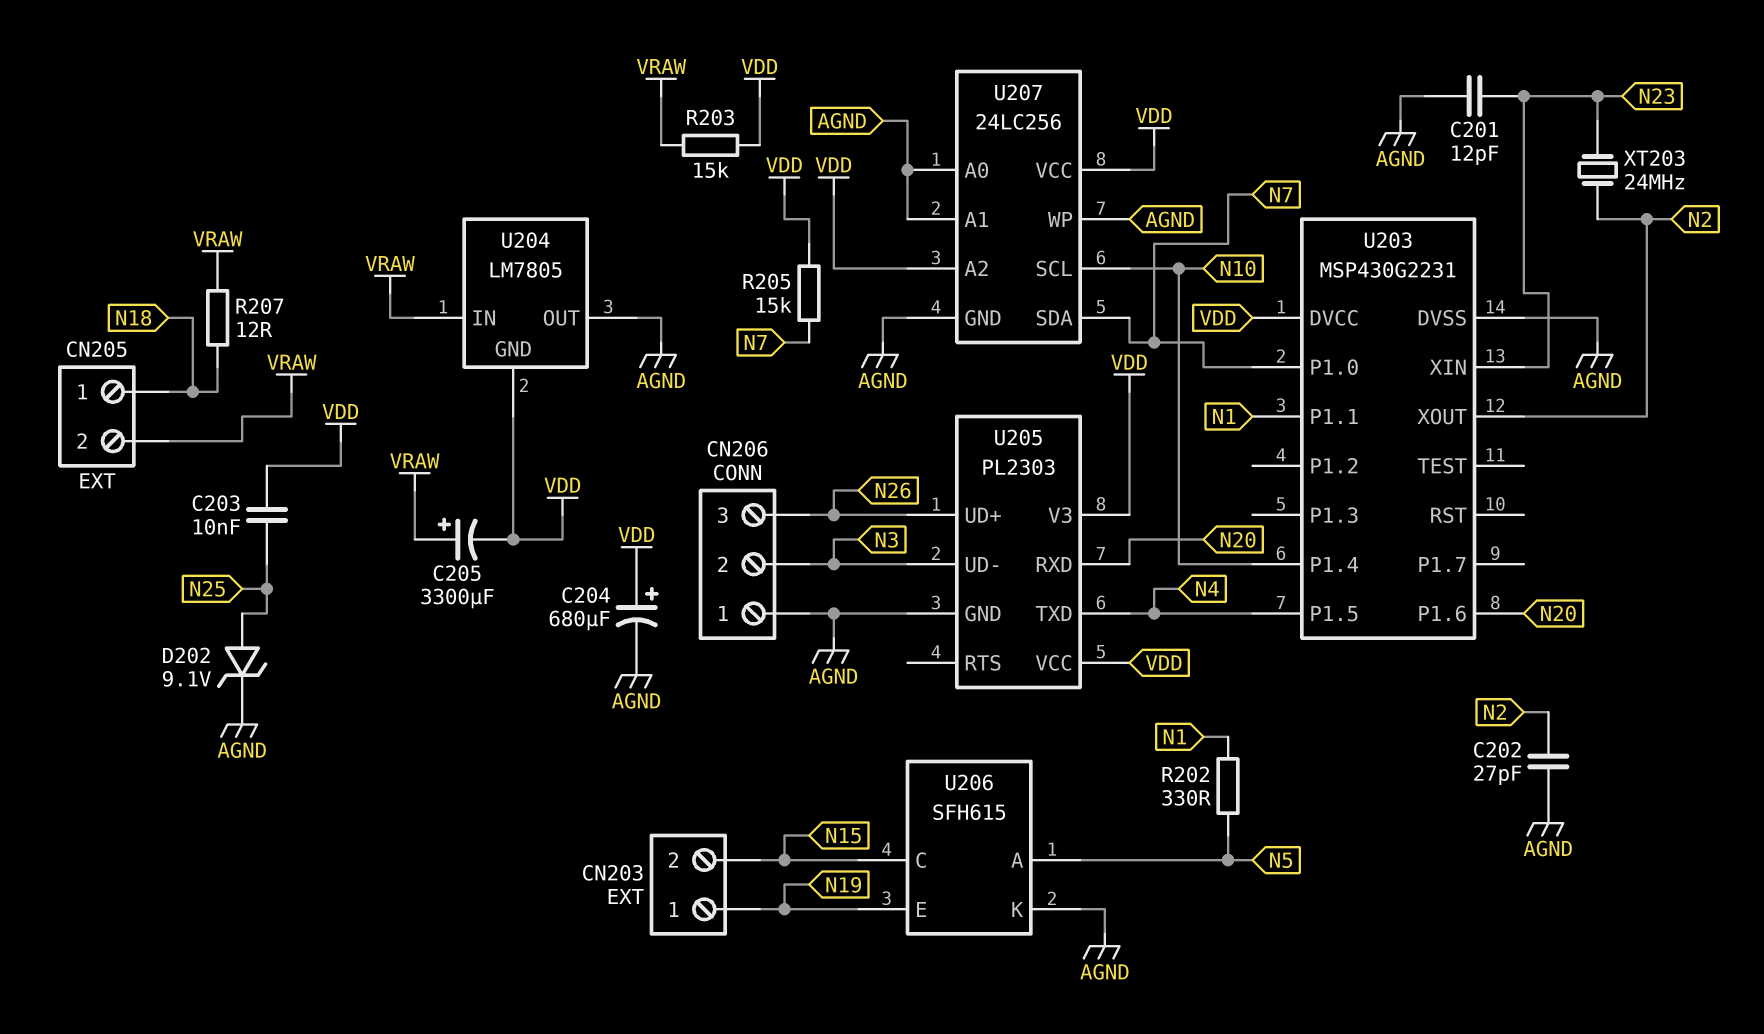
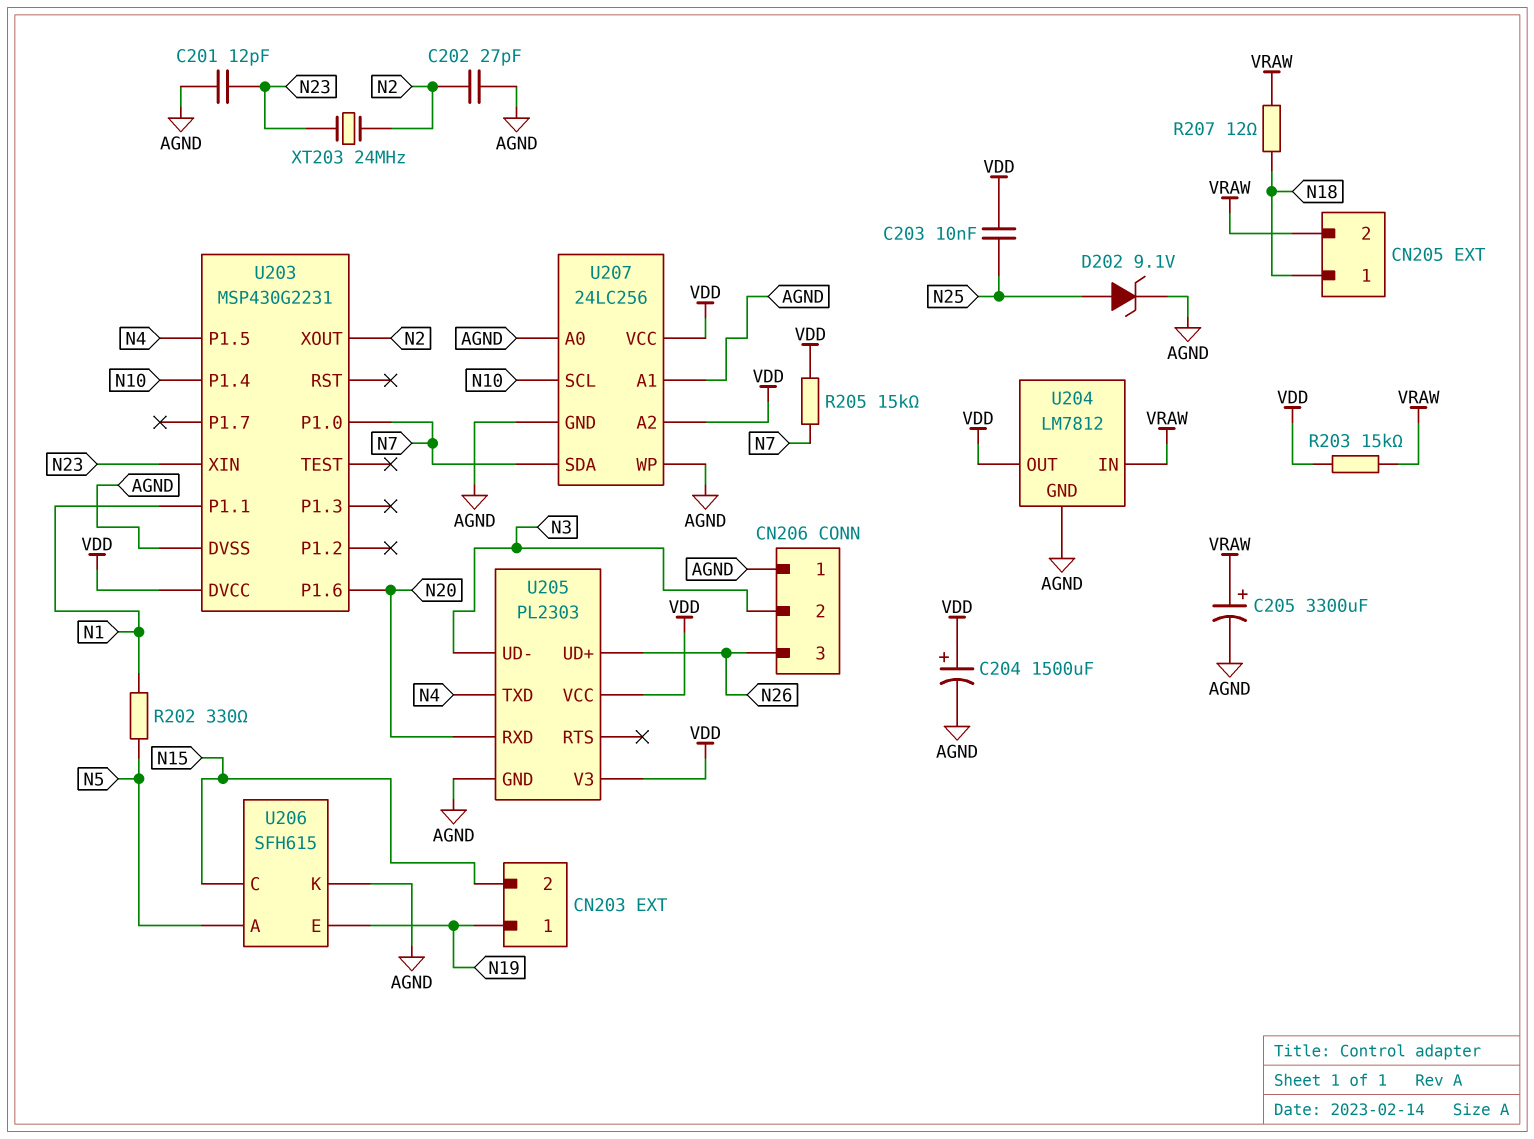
C204: 680uF (plus VDD, minus AGND) -> 1500uF (plus VDD, minus AGND)
C205: 3300uF (plus VRAW, minus VDD) -> 3300uF (plus VRAW, minus AGND)
U204: LM7805 -> LM7812
U204 pin GND: VDD -> AGND
U204 pin OUT: AGND -> VDD

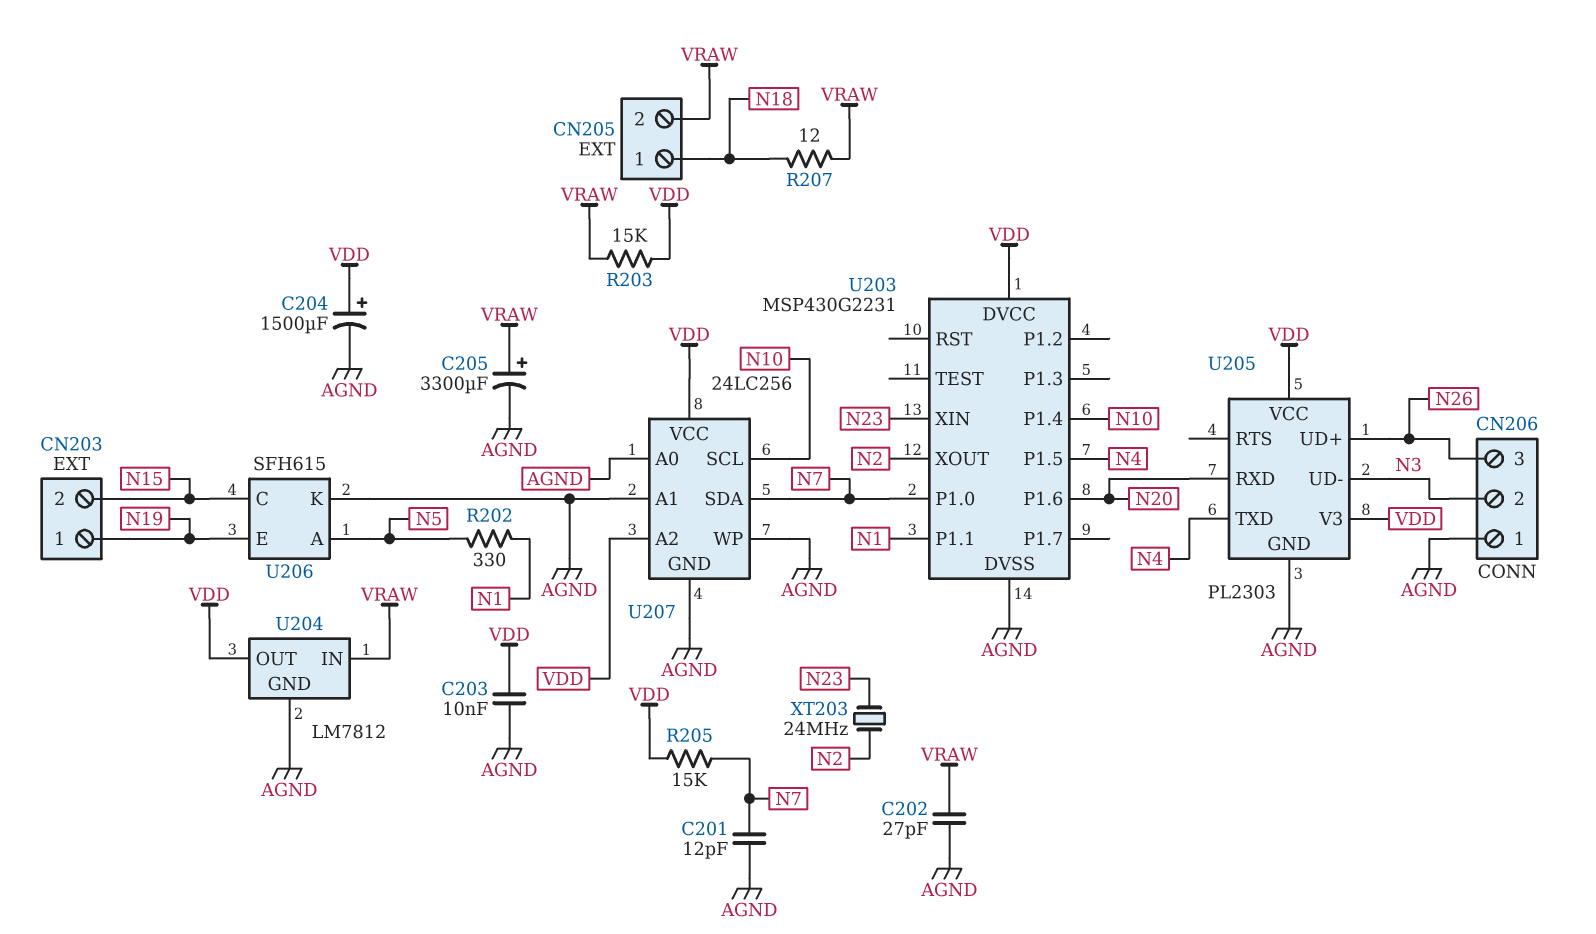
C201: 12pF (AGND, N23) -> 12pF (AGND, N7)
C202: 27pF (AGND, N2) -> 27pF (AGND, VRAW)
C203: 10nF (N25, VDD) -> 10nF (AGND, VDD)
D202: zener 9.1V (A N25, K AGND) -> none

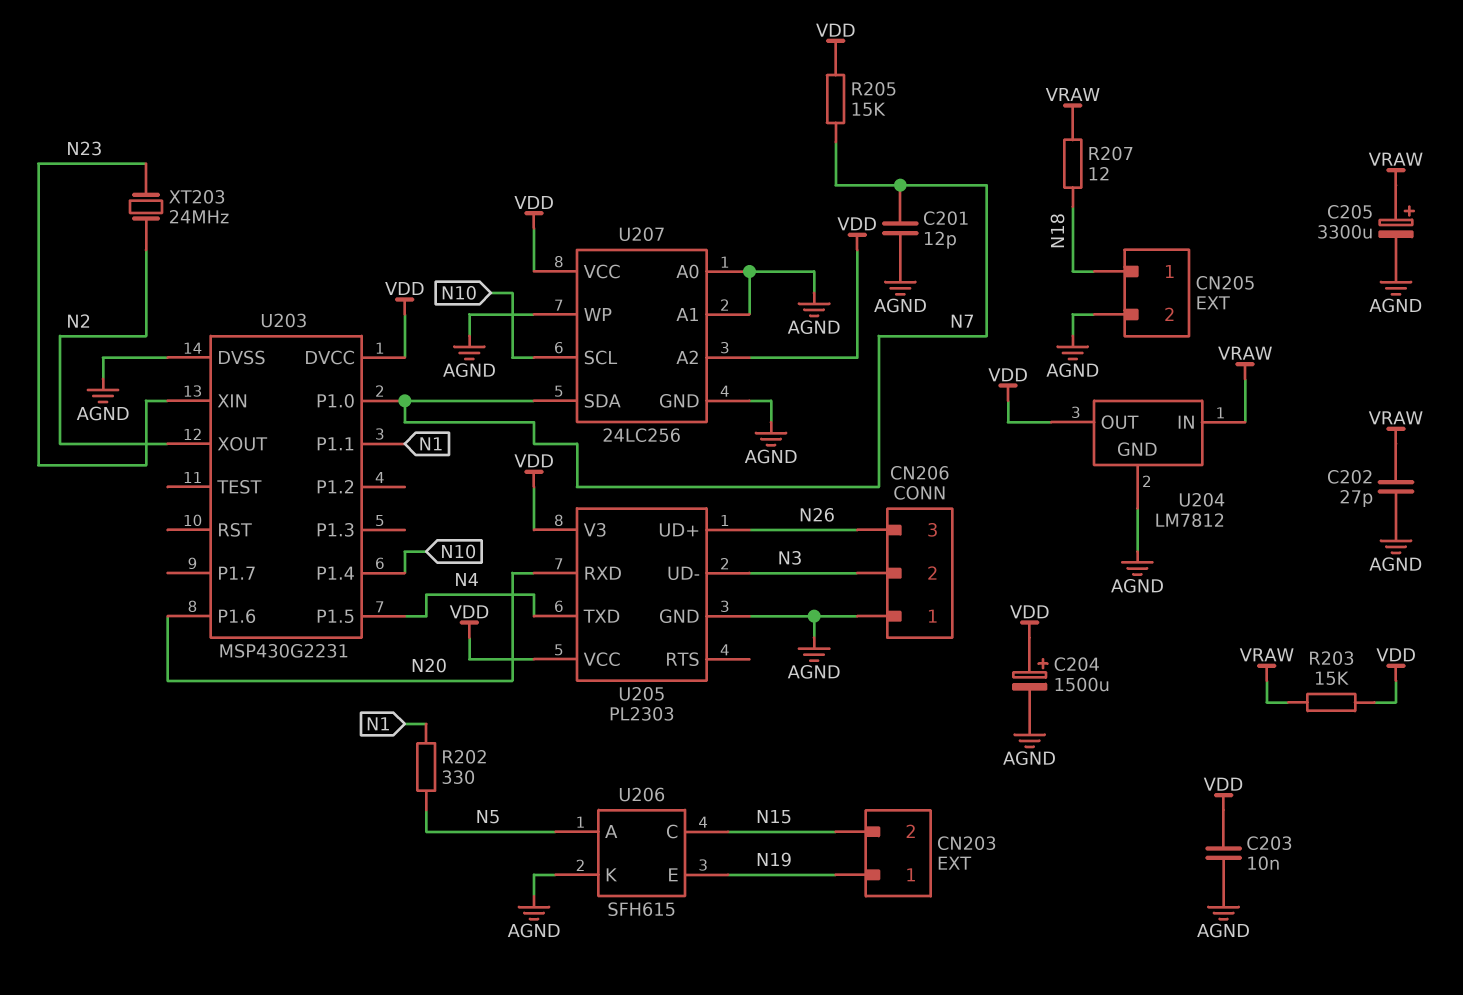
CN205 pin 2: VRAW -> AGND

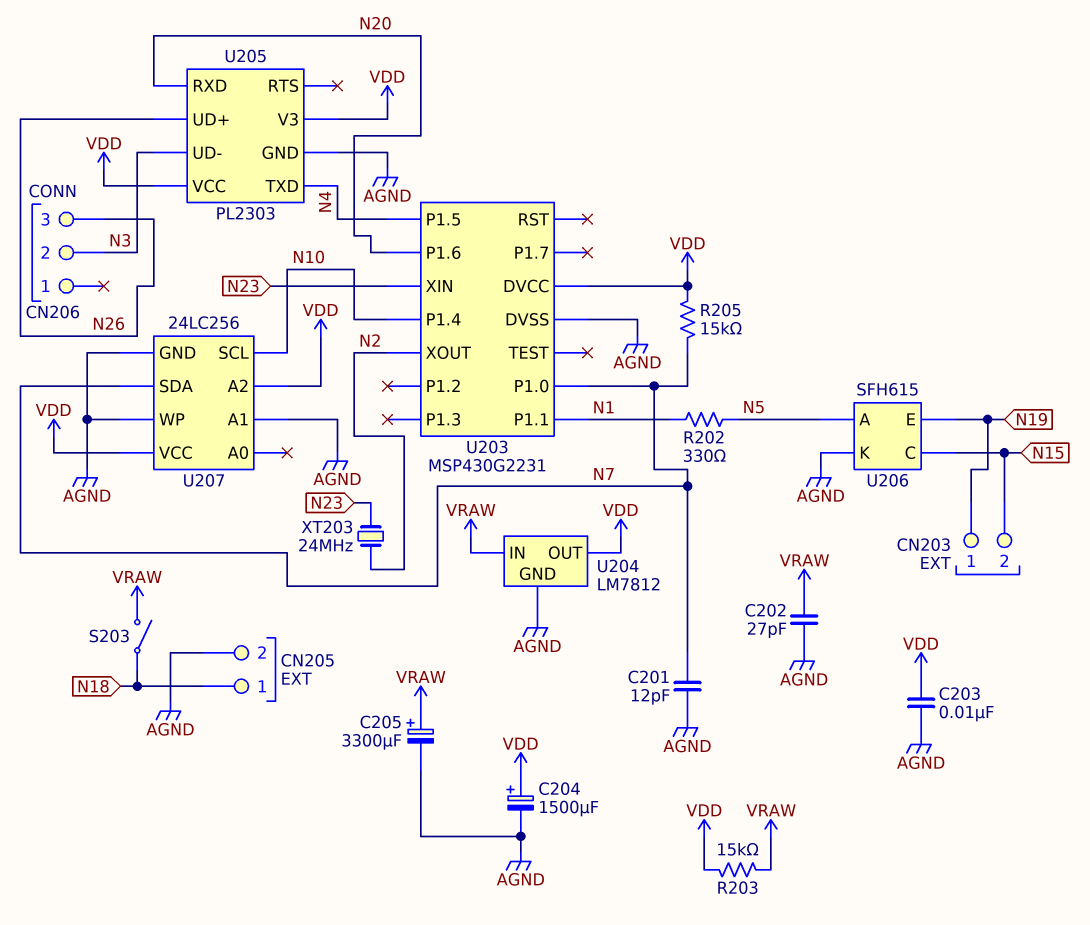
CN206 pin 1: AGND -> none
R207: 12 (N18, VRAW) -> none
S203: none -> switch (N18, VRAW)
U207 pin A0: AGND -> none

